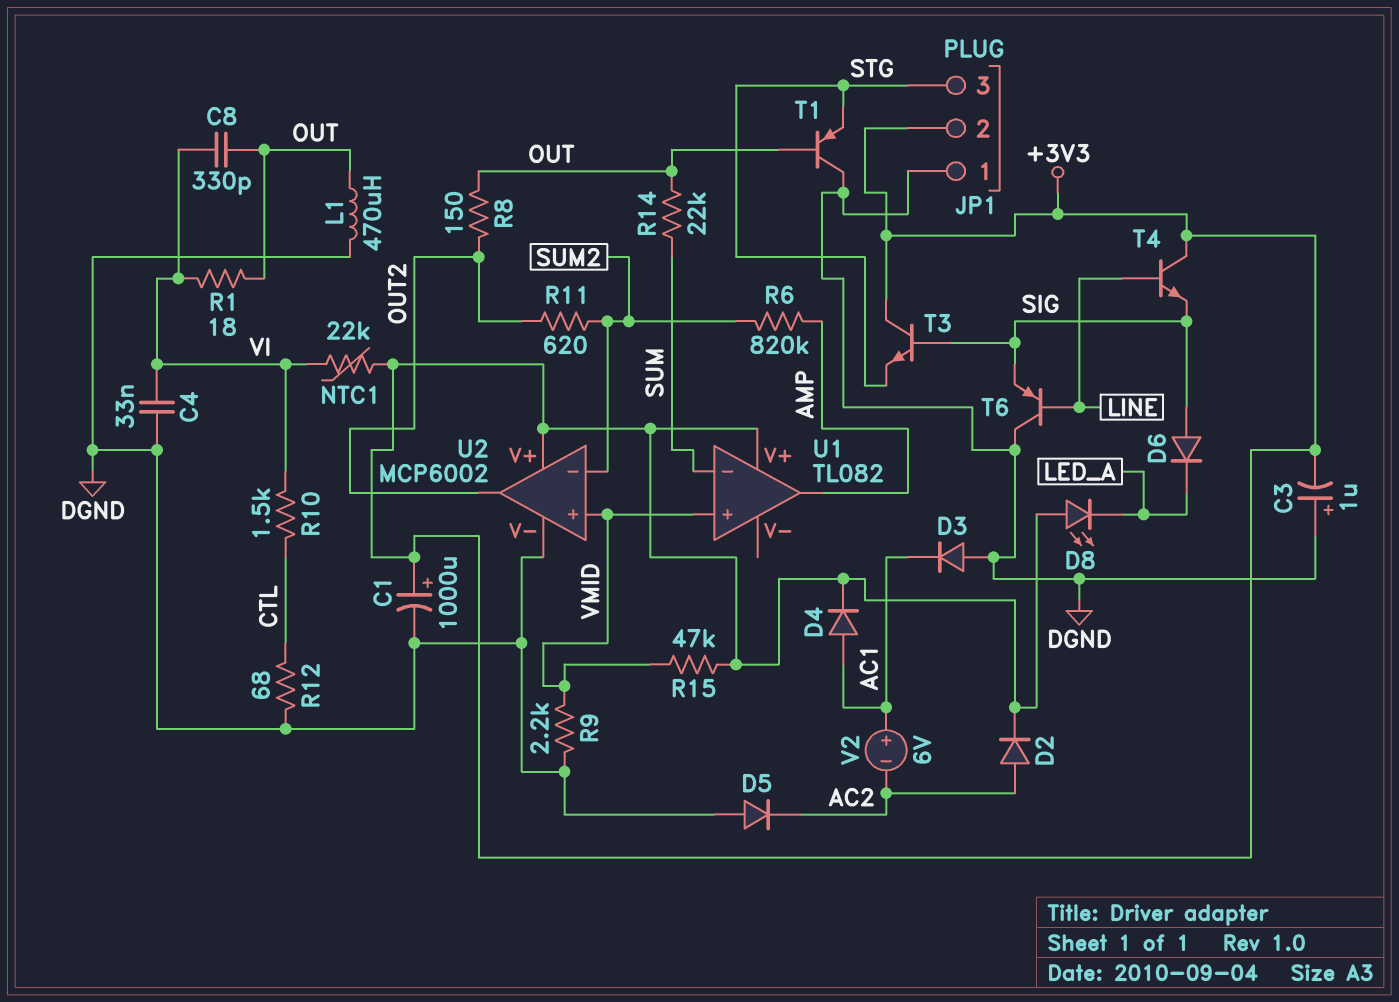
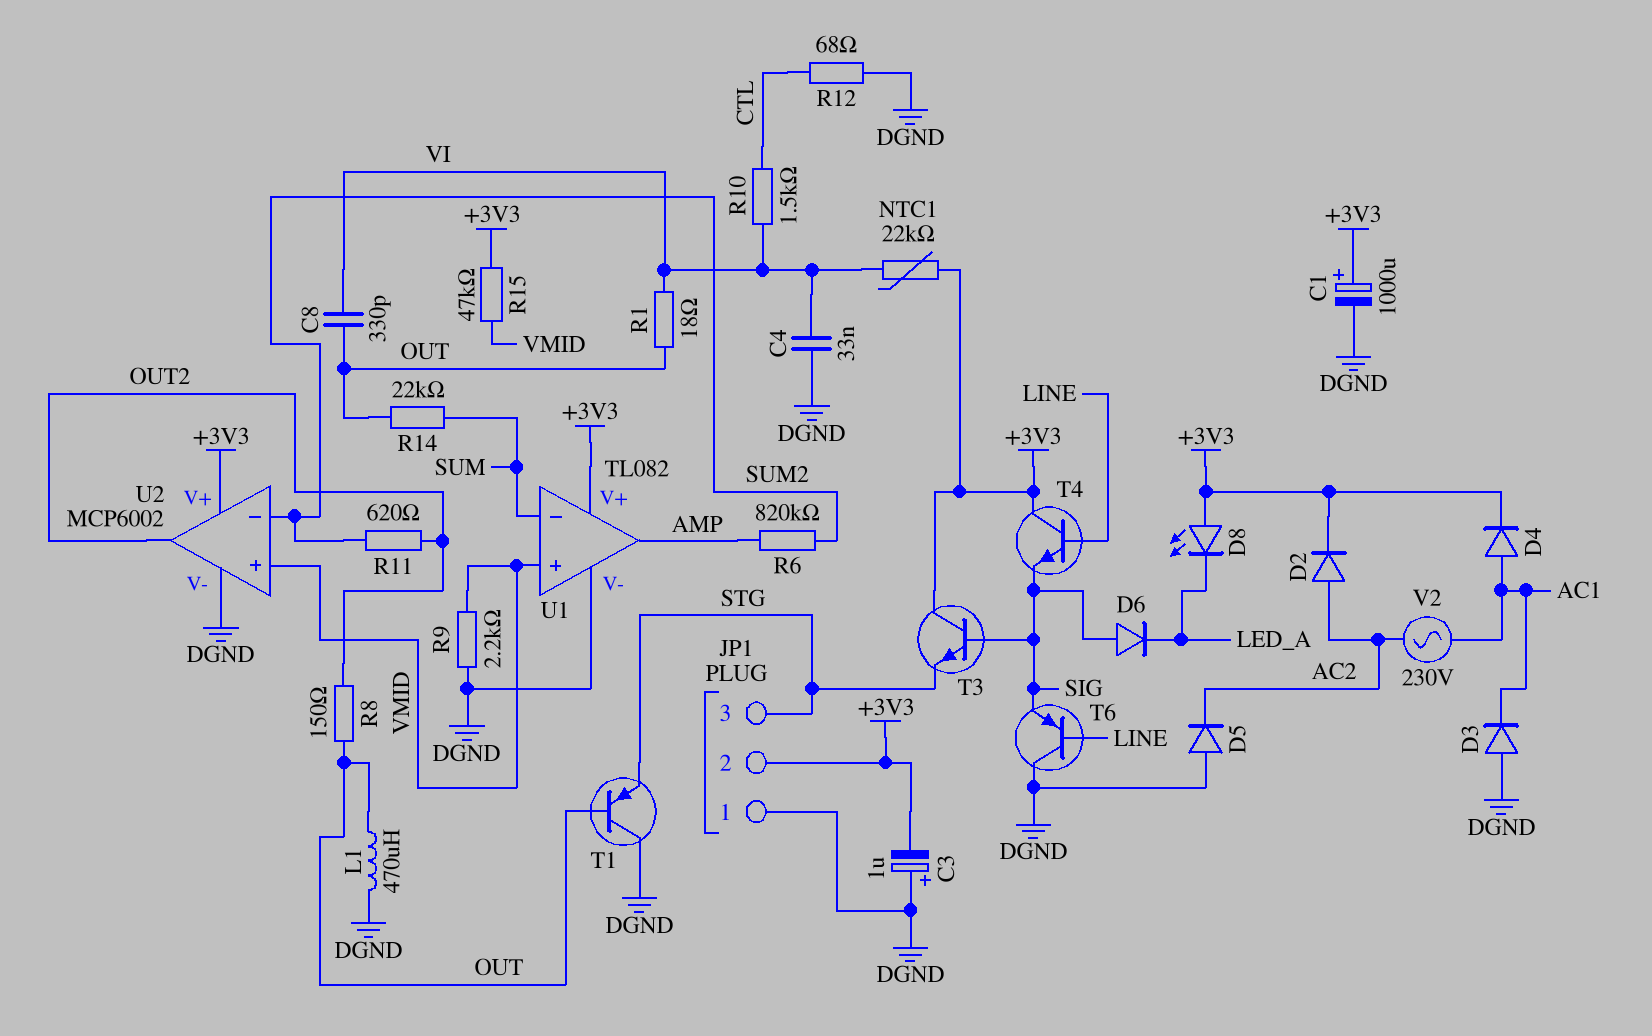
U1 pin V-: none -> DGND
V2: 6V (plus AC1, minus AC2) -> AC 230V (AC1, AC2)

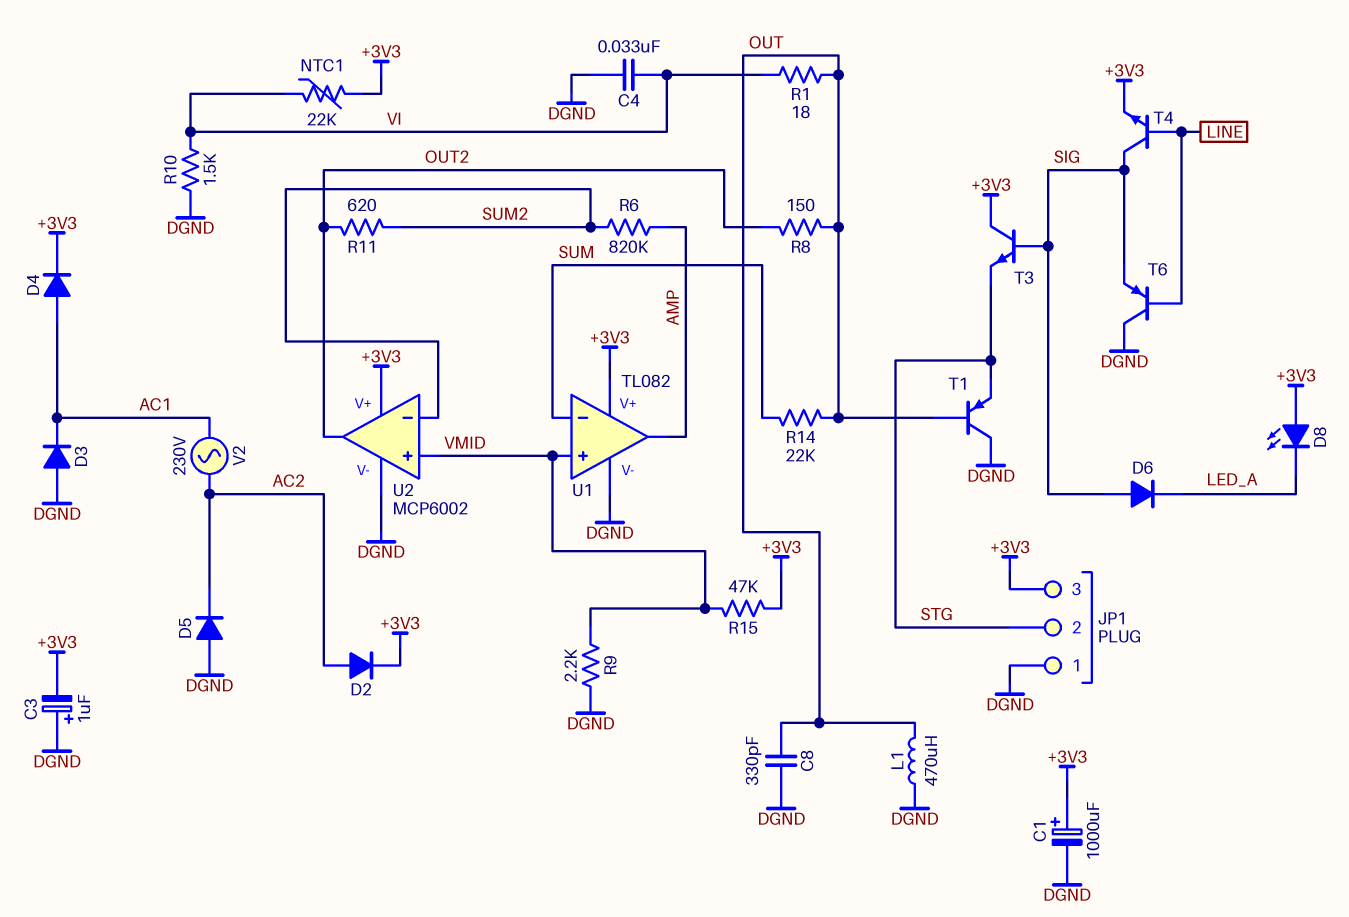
C8: 330pF (OUT, VI) -> 330pF (DGND, OUT)
JP1 pin 2: +3V3 -> STG
JP1 pin 3: STG -> +3V3
R10: 1.5k (CTL, VI) -> 1.5k (DGND, VI)
R12: 68 (CTL, DGND) -> none
T4: NPN (B LINE, C +3V3, E SIG) -> NPN (B LINE, C SIG, E +3V3)

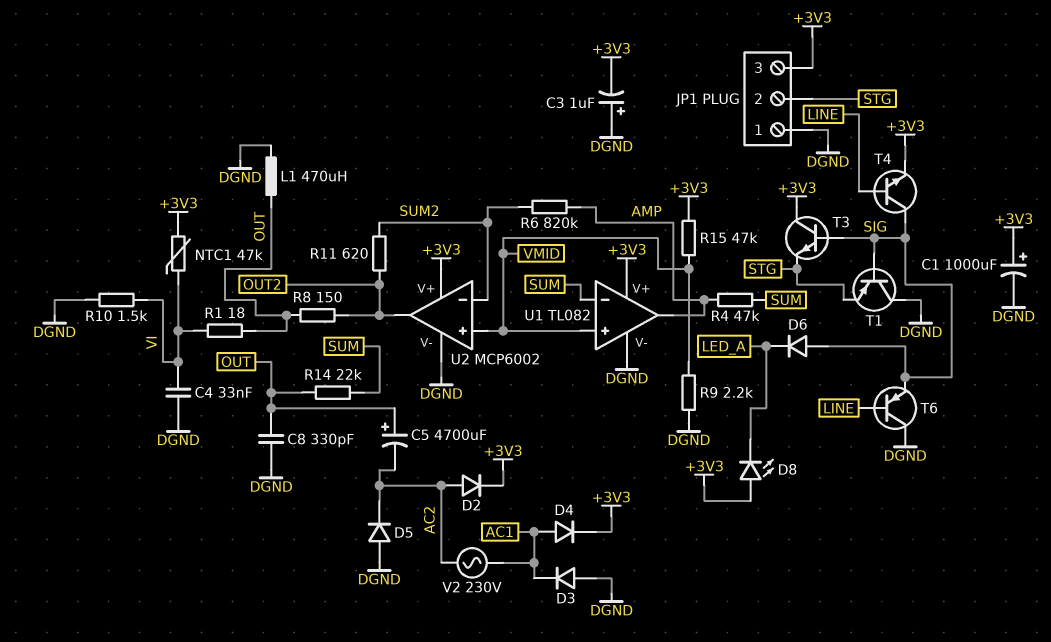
C5: none -> 4700uF (plus OUT, minus AC2)
NTC1: 22k (+3V3, VI) -> 47k (+3V3, VI)
R4: none -> 47k (AMP, SUM)
T1: PNP (B OUT, C DGND, E STG) -> PNP (B SIG, C DGND, E STG)

